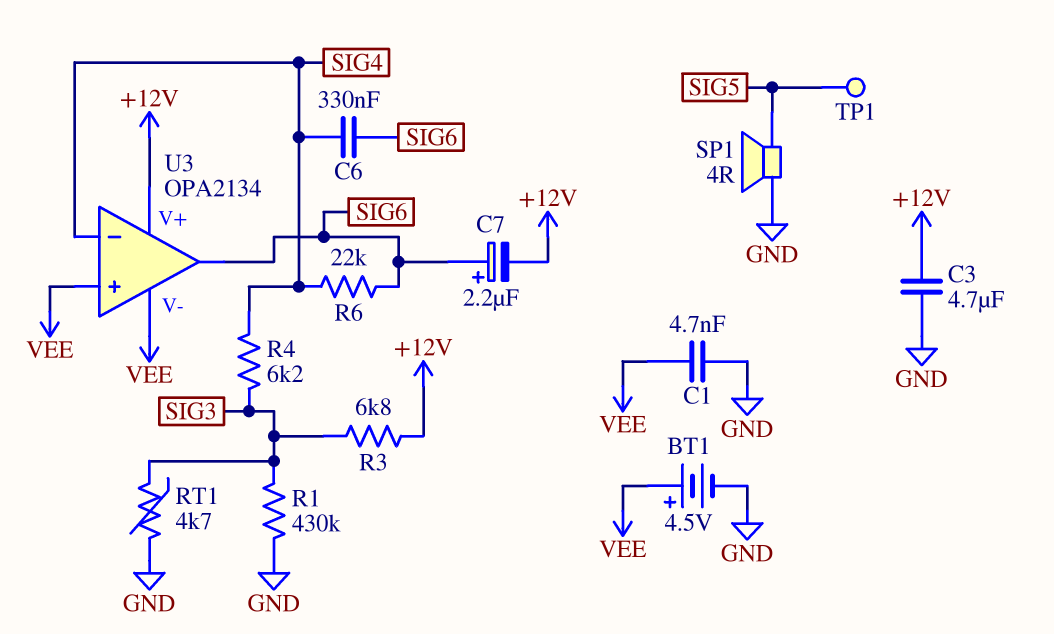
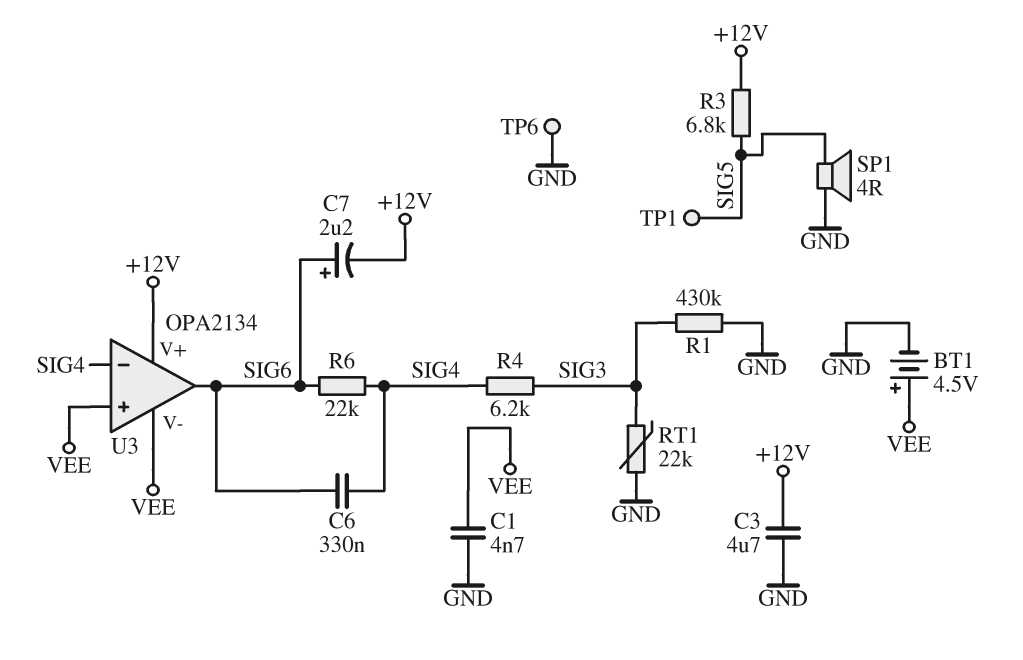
R3: 6.8k (+12V, SIG3) -> 6.8k (+12V, SIG5)
RT1: 4.7k (GND, SIG3) -> 22k (GND, SIG3)
TP6: none -> test point (GND)

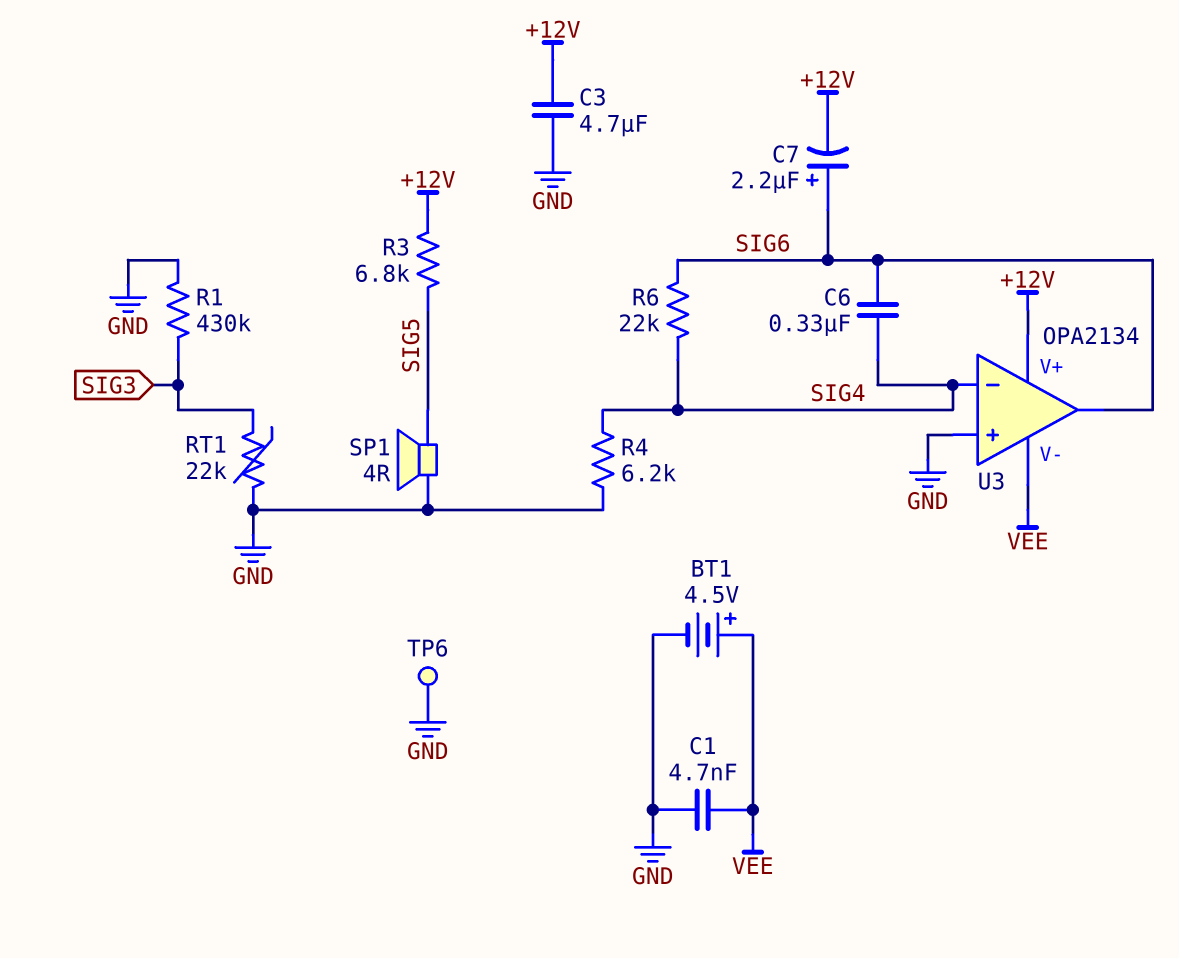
R4: 6.2k (SIG3, SIG4) -> 6.2k (GND, SIG4)
TP1: test point (SIG5) -> none
U3 pin in+: VEE -> GND

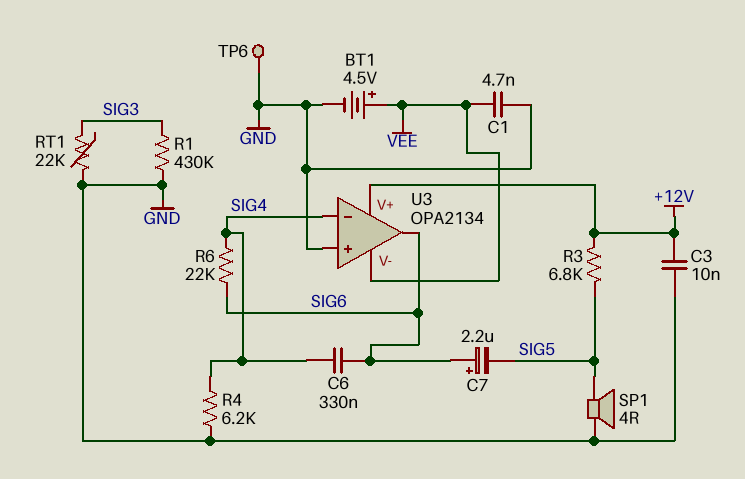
C3: 4.7uF (+12V, GND) -> 10nF (+12V, GND)
C7: 2.2uF (plus SIG6, minus +12V) -> 2.2uF (plus SIG6, minus SIG5)

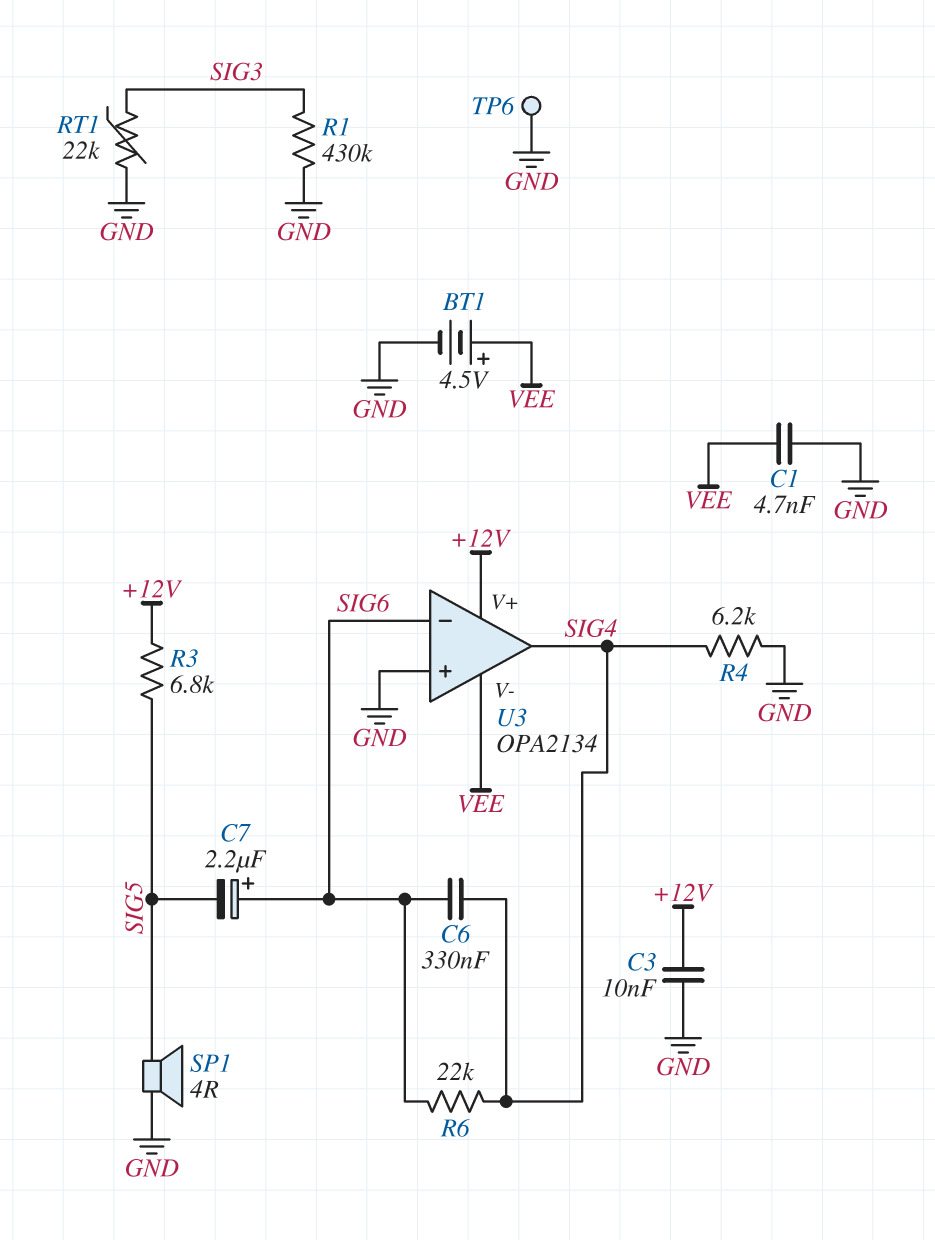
U3 pin in-: SIG4 -> SIG6
U3 pin out: SIG6 -> SIG4

